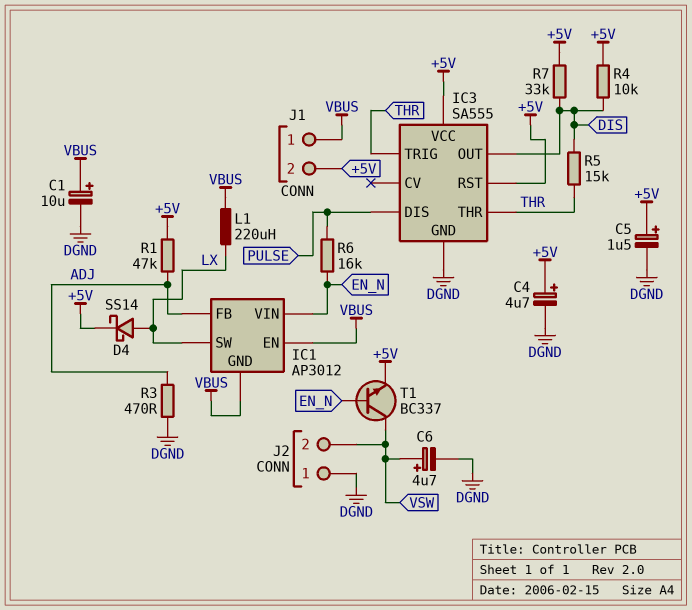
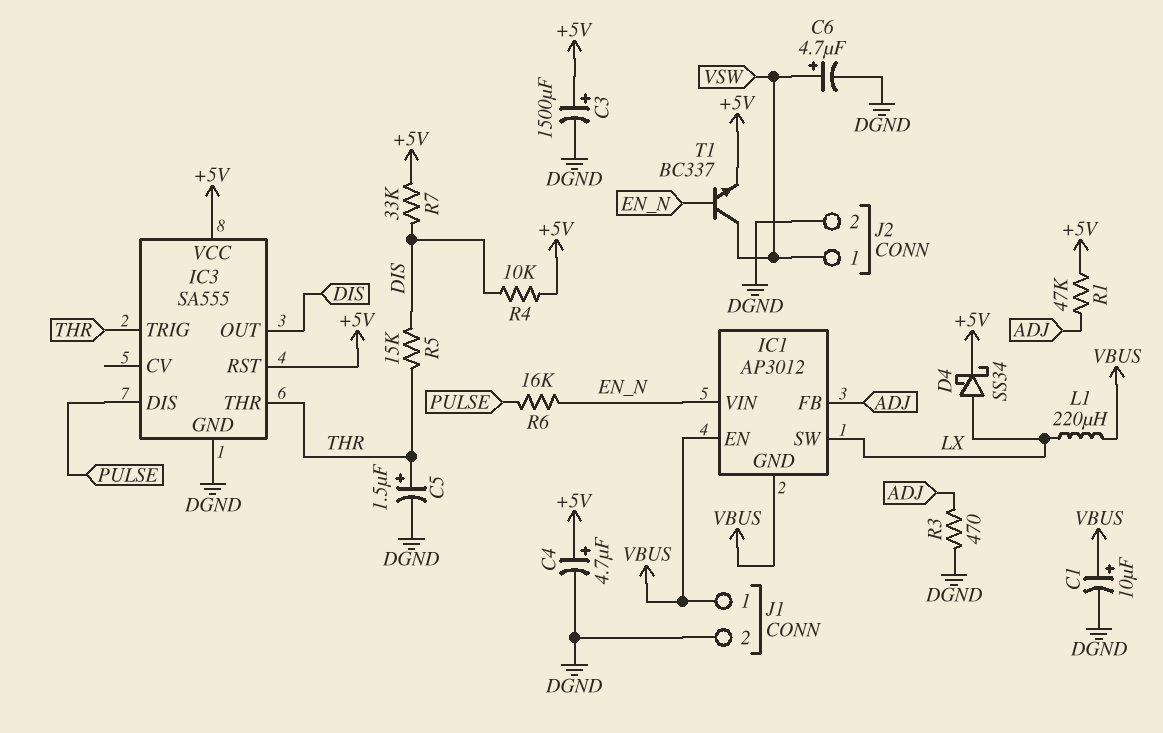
C3: none -> 1500uF (plus +5V, minus DGND)
C5: 1.5uF (plus +5V, minus DGND) -> 1.5uF (plus THR, minus DGND)
D4: schottky SS14 (A LX, K +5V) -> schottky SS34 (A LX, K +5V)
J1 pin 2: +5V -> DGND
J2 pin 1: DGND -> VSW
J2 pin 2: VSW -> DGND

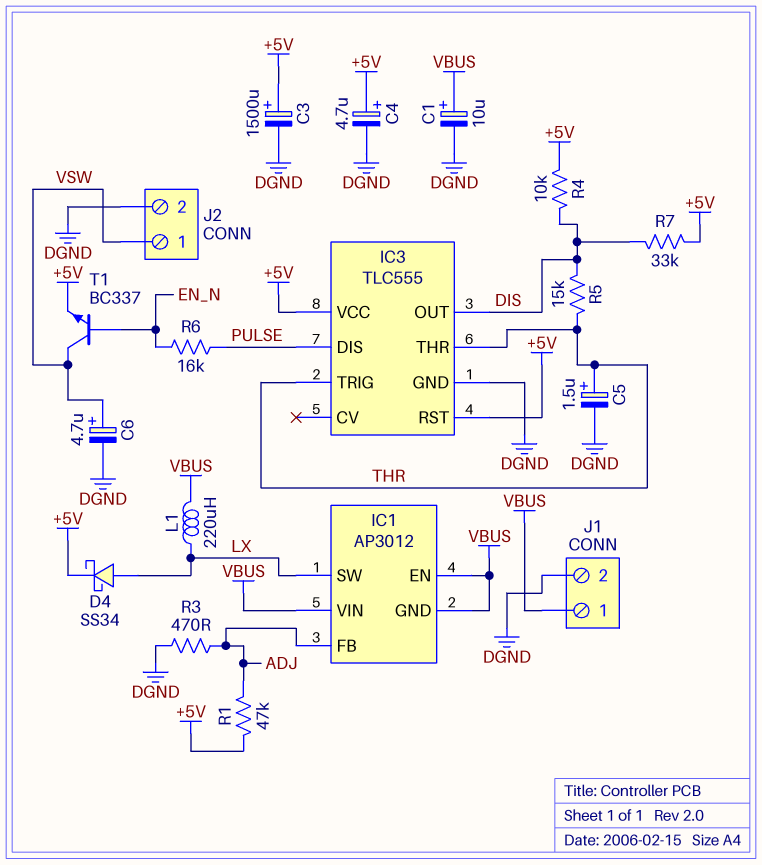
IC1 pin VIN: EN_N -> VBUS
IC3: SA555 -> TLC555

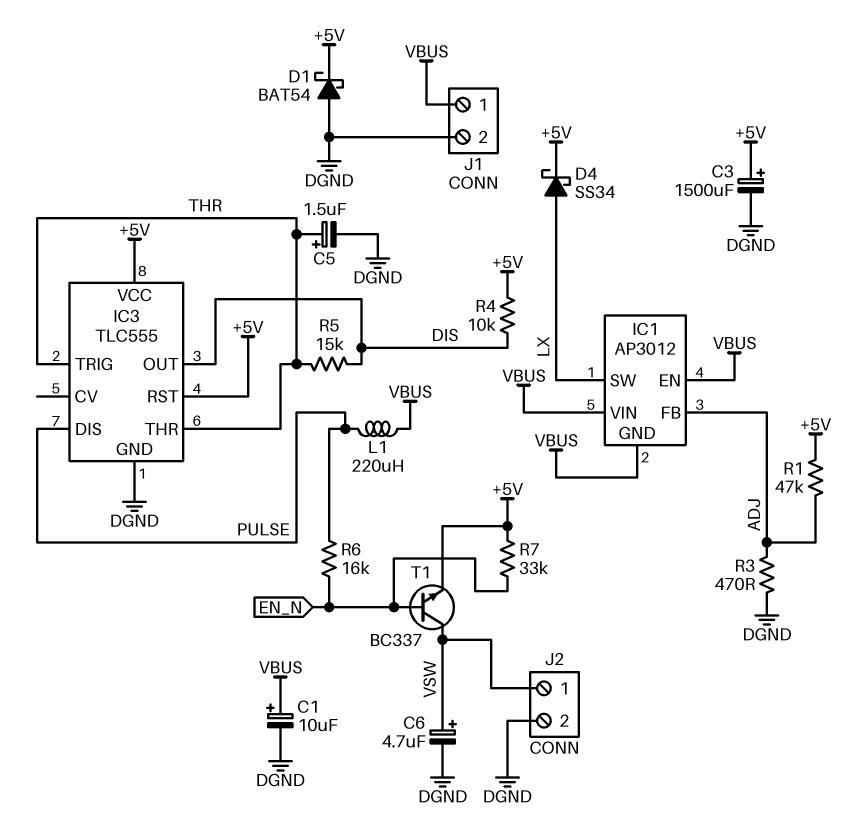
C4: 4.7uF (plus +5V, minus DGND) -> none
D1: none -> schottky BAT54 (A DGND, K +5V)
L1: 220uH (LX, VBUS) -> 220uH (PULSE, VBUS)
R7: 33k (+5V, DIS) -> 33k (+5V, EN_N)

